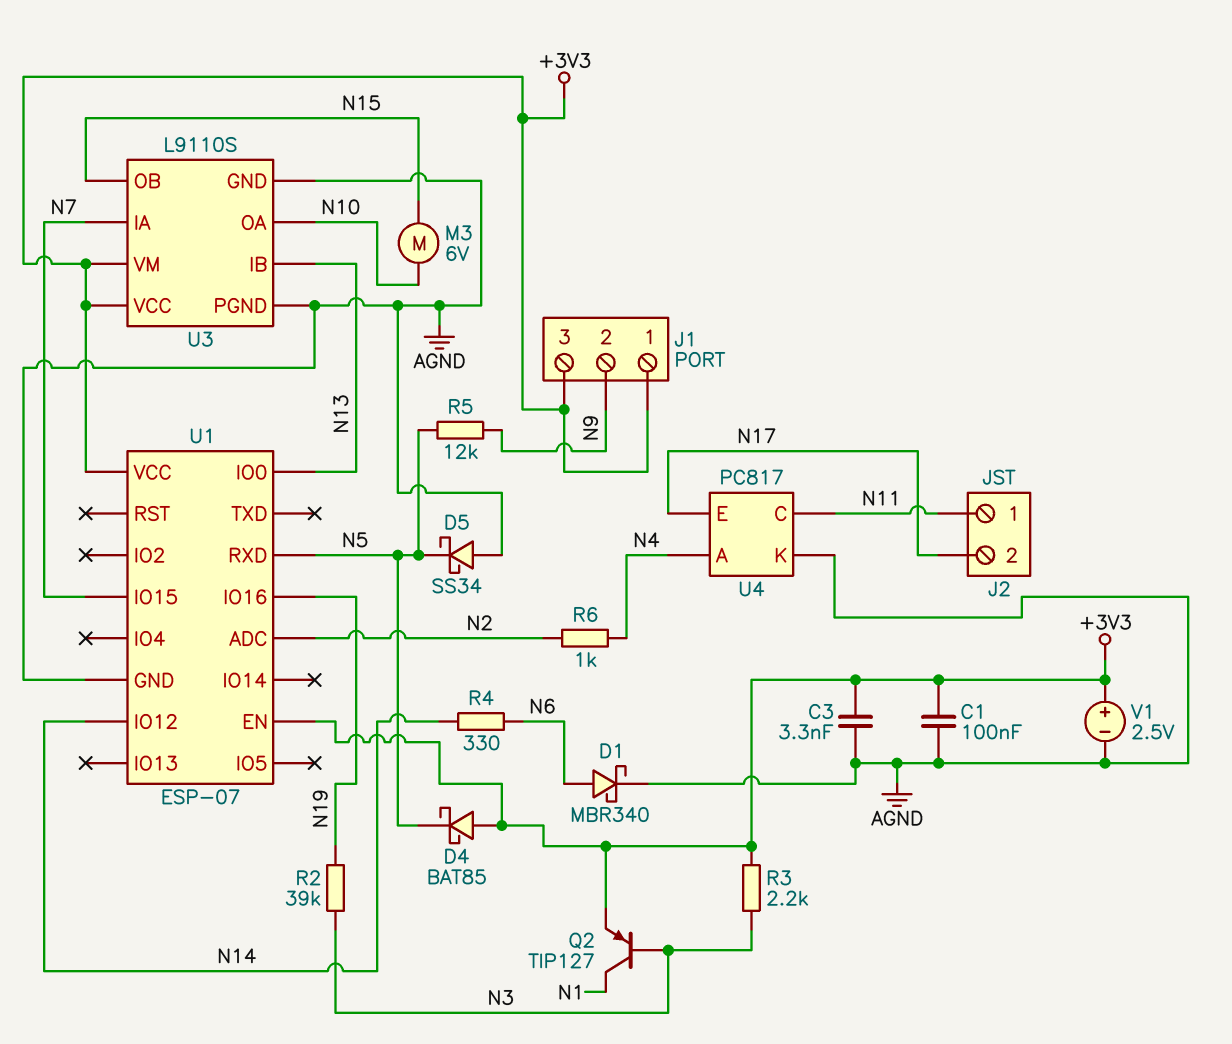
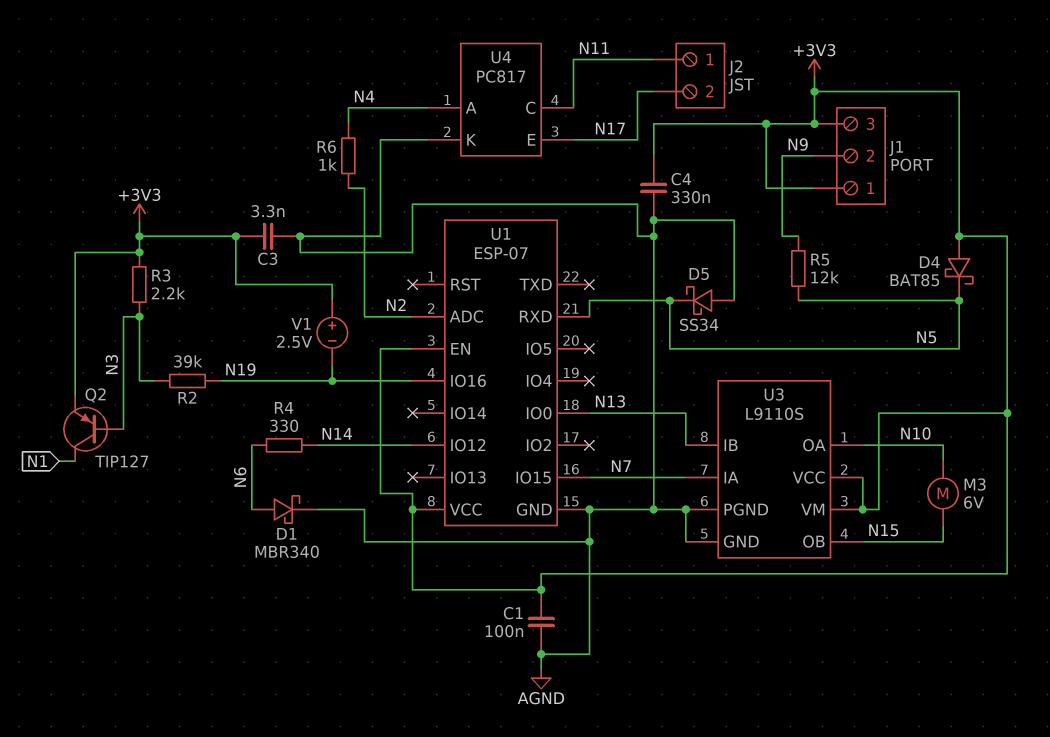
C4: none -> 330nF (+3V3, AGND)
V1: 2.5V (plus +3V3, minus AGND) -> 2.5V (plus +3V3, minus N19)

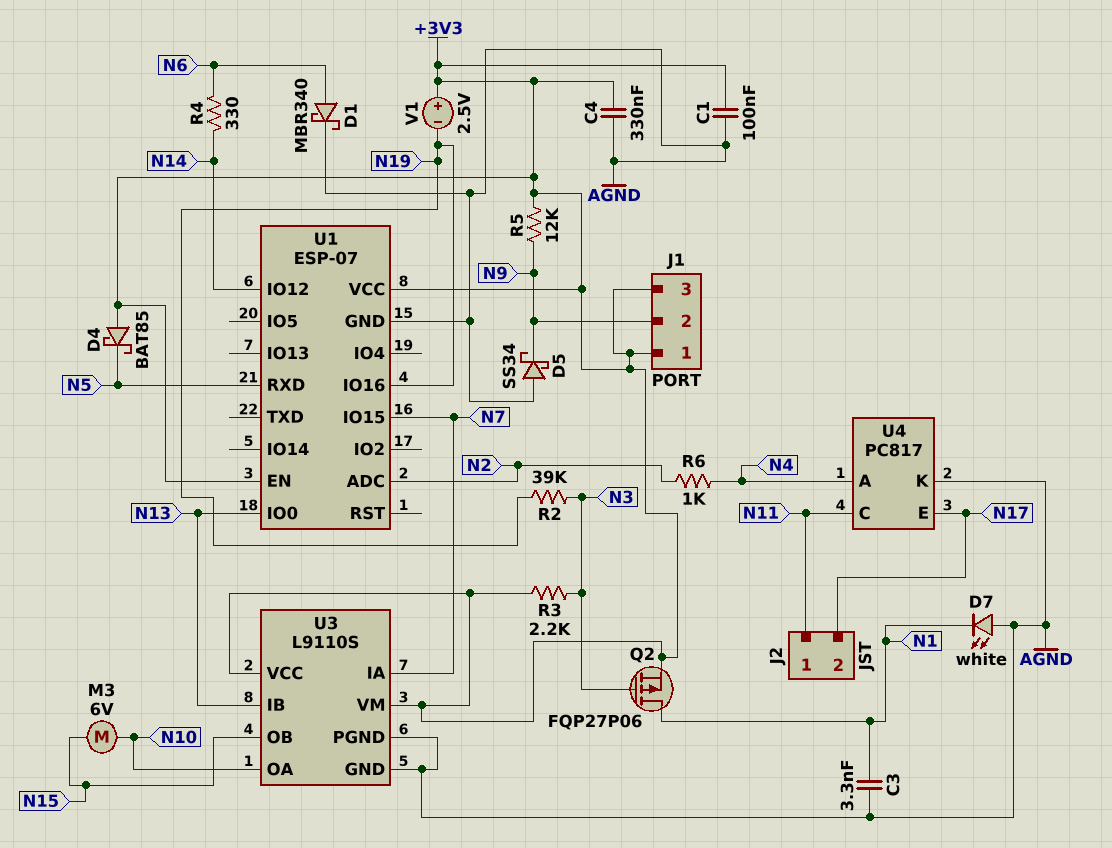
C3: 3.3nF (+3V3, AGND) -> 3.3nF (AGND, N1)
D5: schottky SS34 (A AGND, K N5) -> schottky SS34 (A AGND, K N9)
D7: none -> LED white (A AGND, K N1)
Q2: PNP TIP127 (B N3, C N1, E +3V3) -> PMOS FQP27P06 (G N3, D N1, S +3V3)
R5: 12k (N5, N9) -> 12k (+3V3, N9)

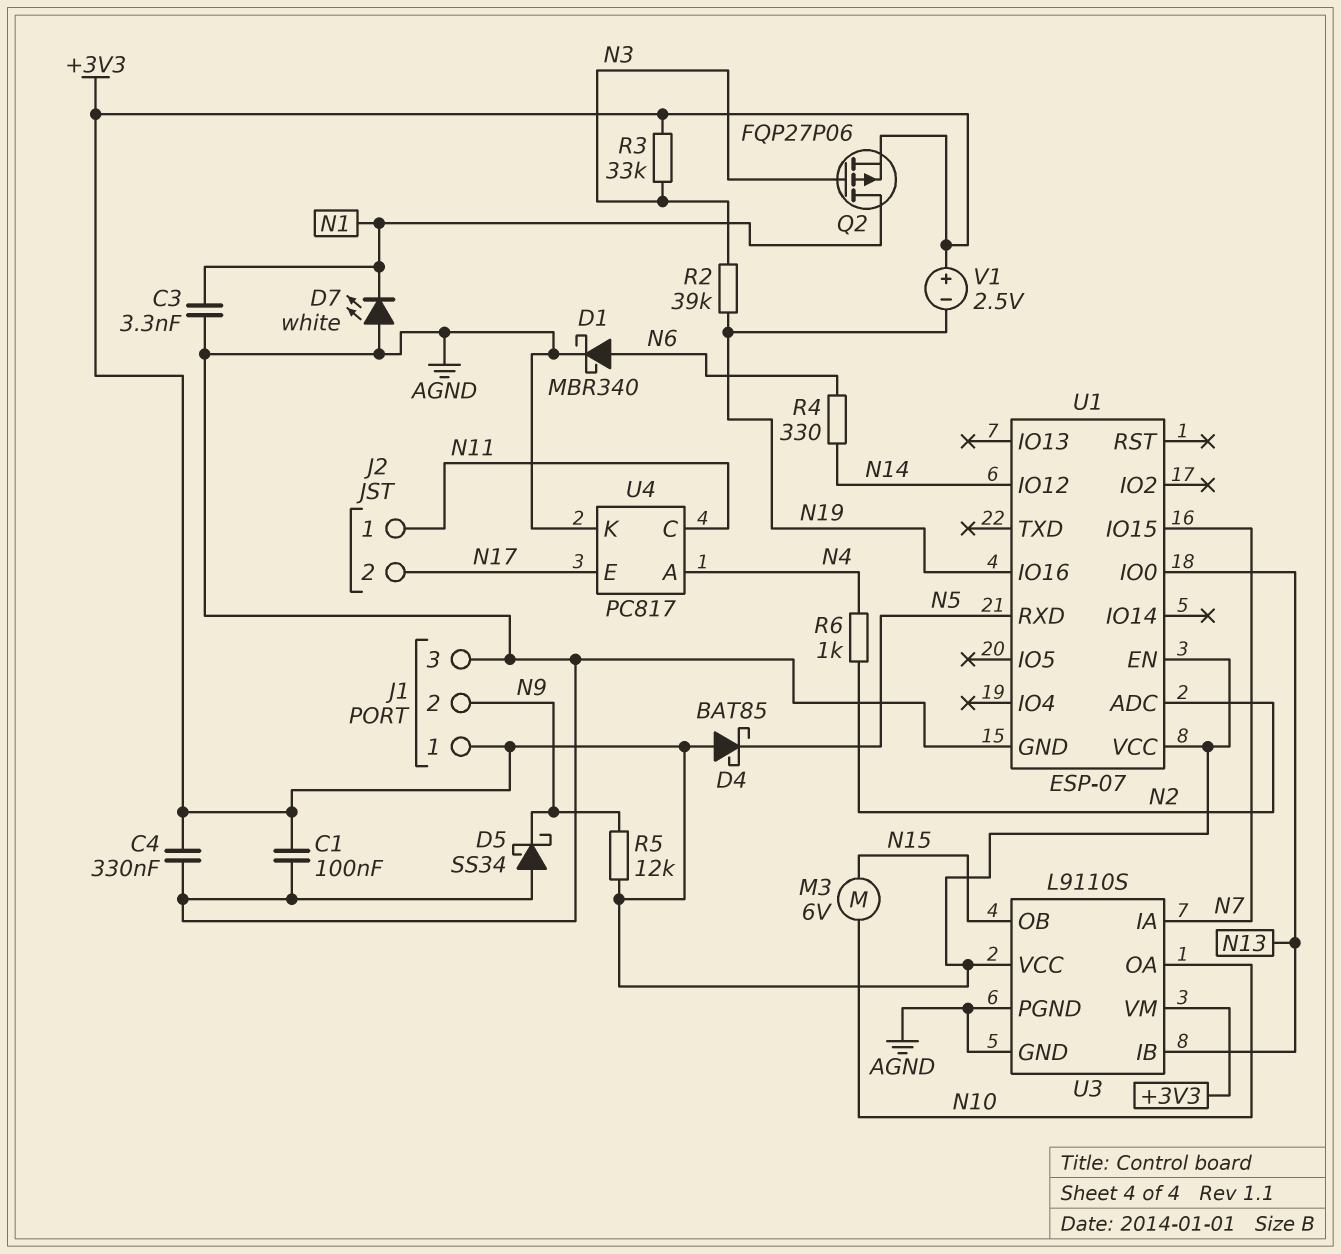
J1 pin 3: +3V3 -> AGND
R3: 2.2k (+3V3, N3) -> 33k (+3V3, N3)

